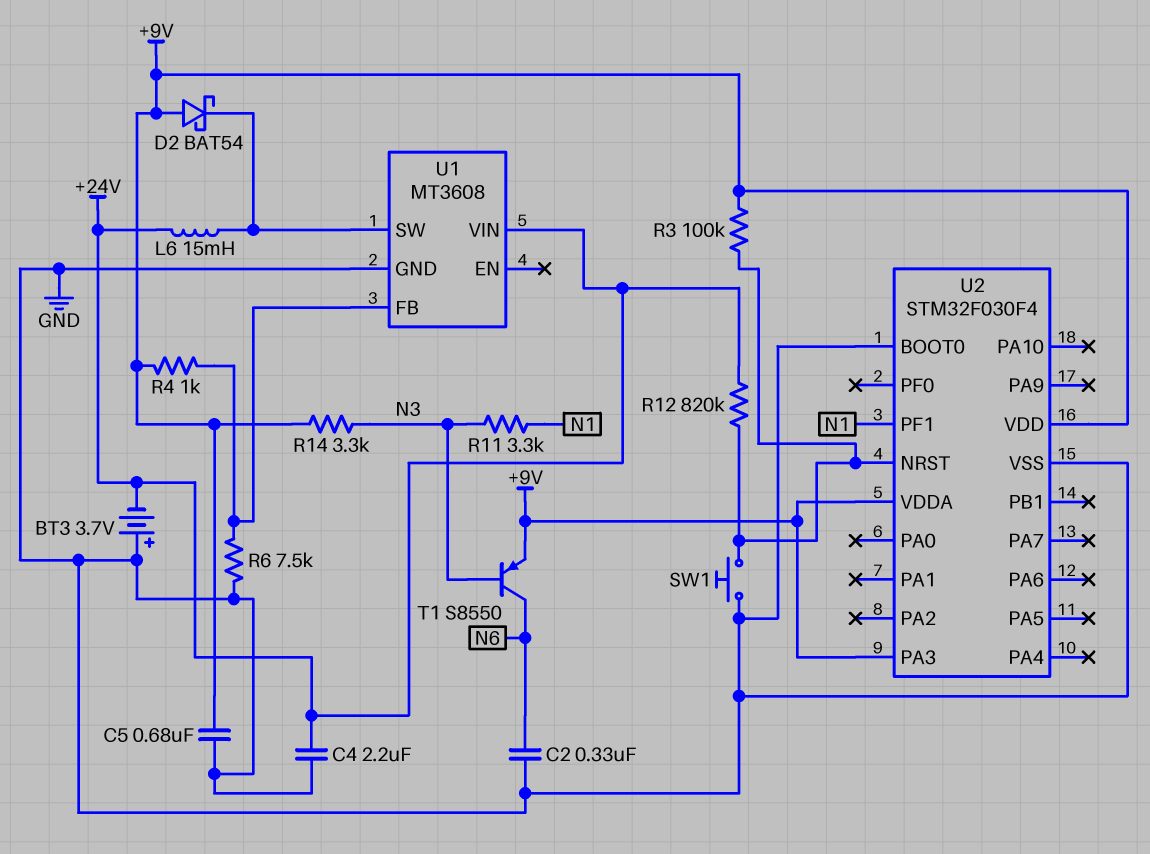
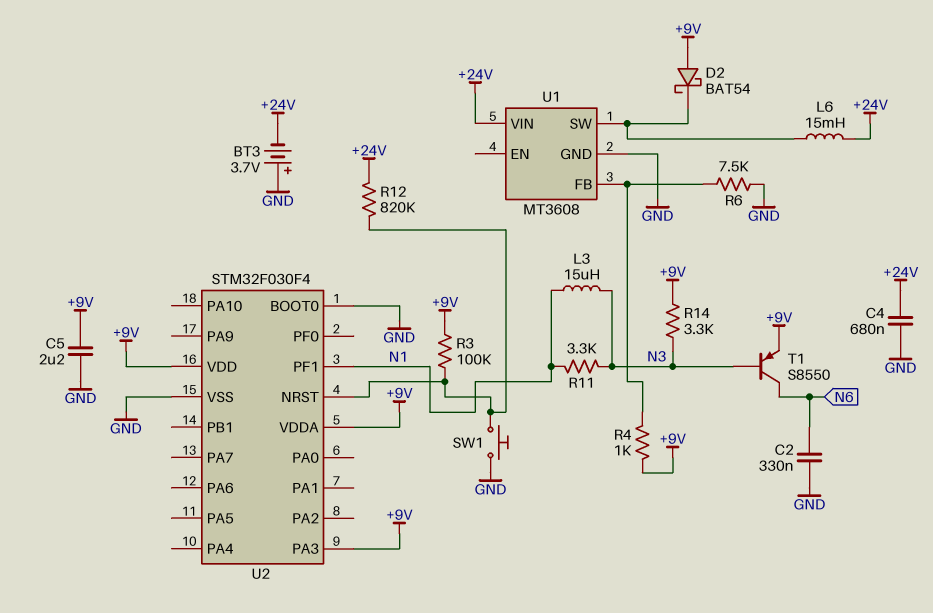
C4: 2.2uF (+24V, GND) -> 680nF (+24V, GND)
C5: 680nF (+9V, GND) -> 2.2uF (+9V, GND)
L3: none -> 15uH (N1, N3)

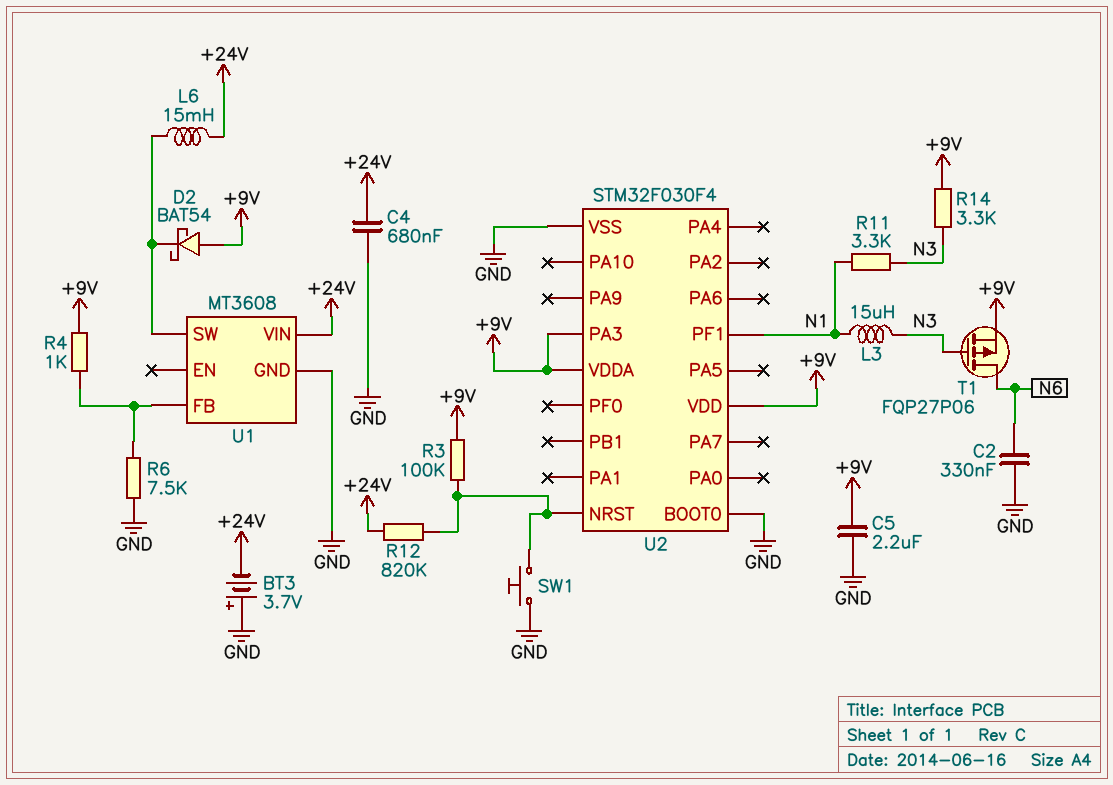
T1: PNP S8550 (B N3, C N6, E +9V) -> PMOS FQP27P06 (G N3, D N6, S +9V)

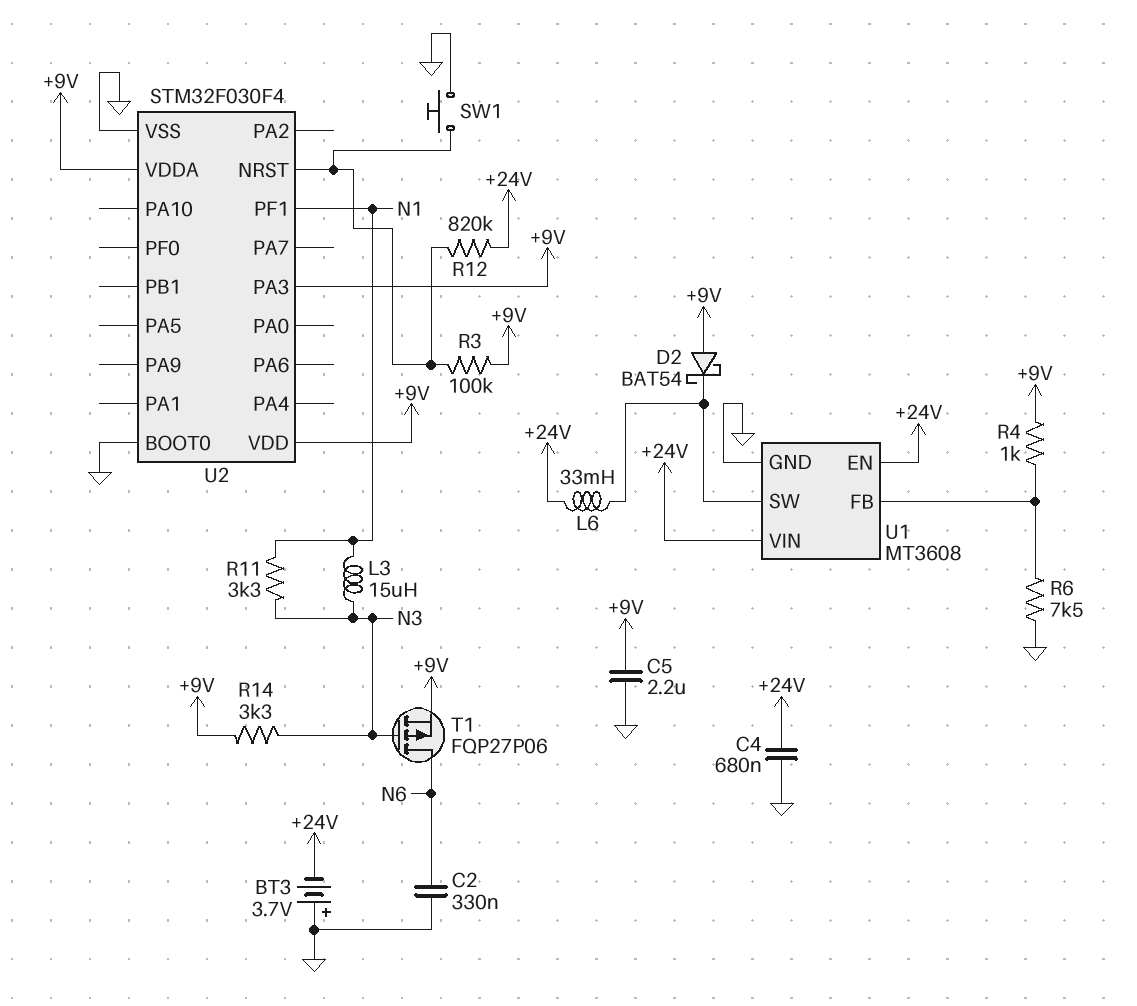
L6: 15mH (+24V, U1/SW) -> 33mH (+24V, U1/SW)
U1 pin EN: none -> +24V

